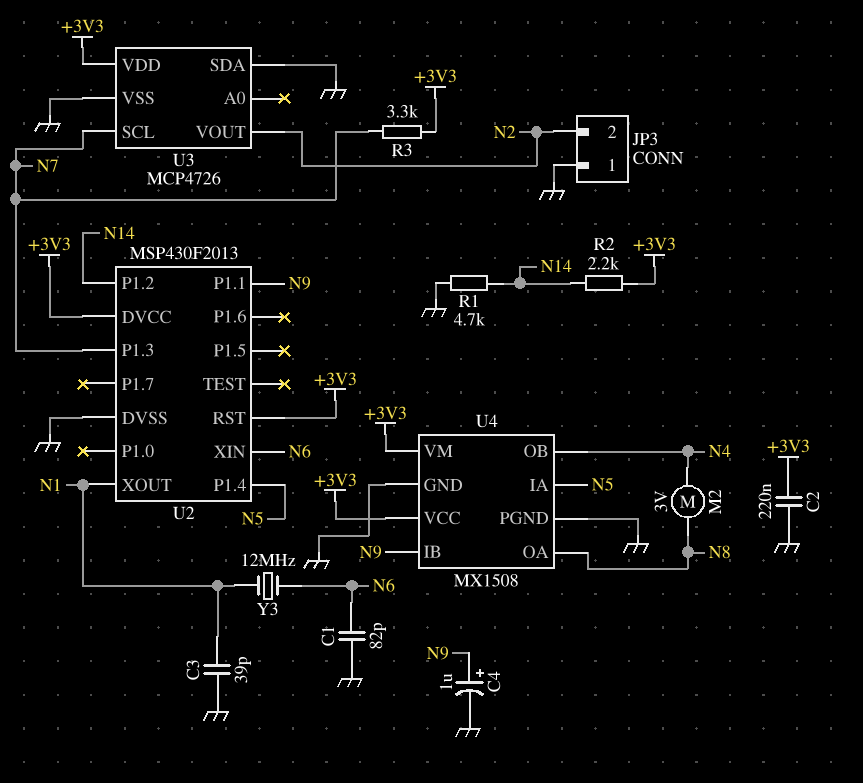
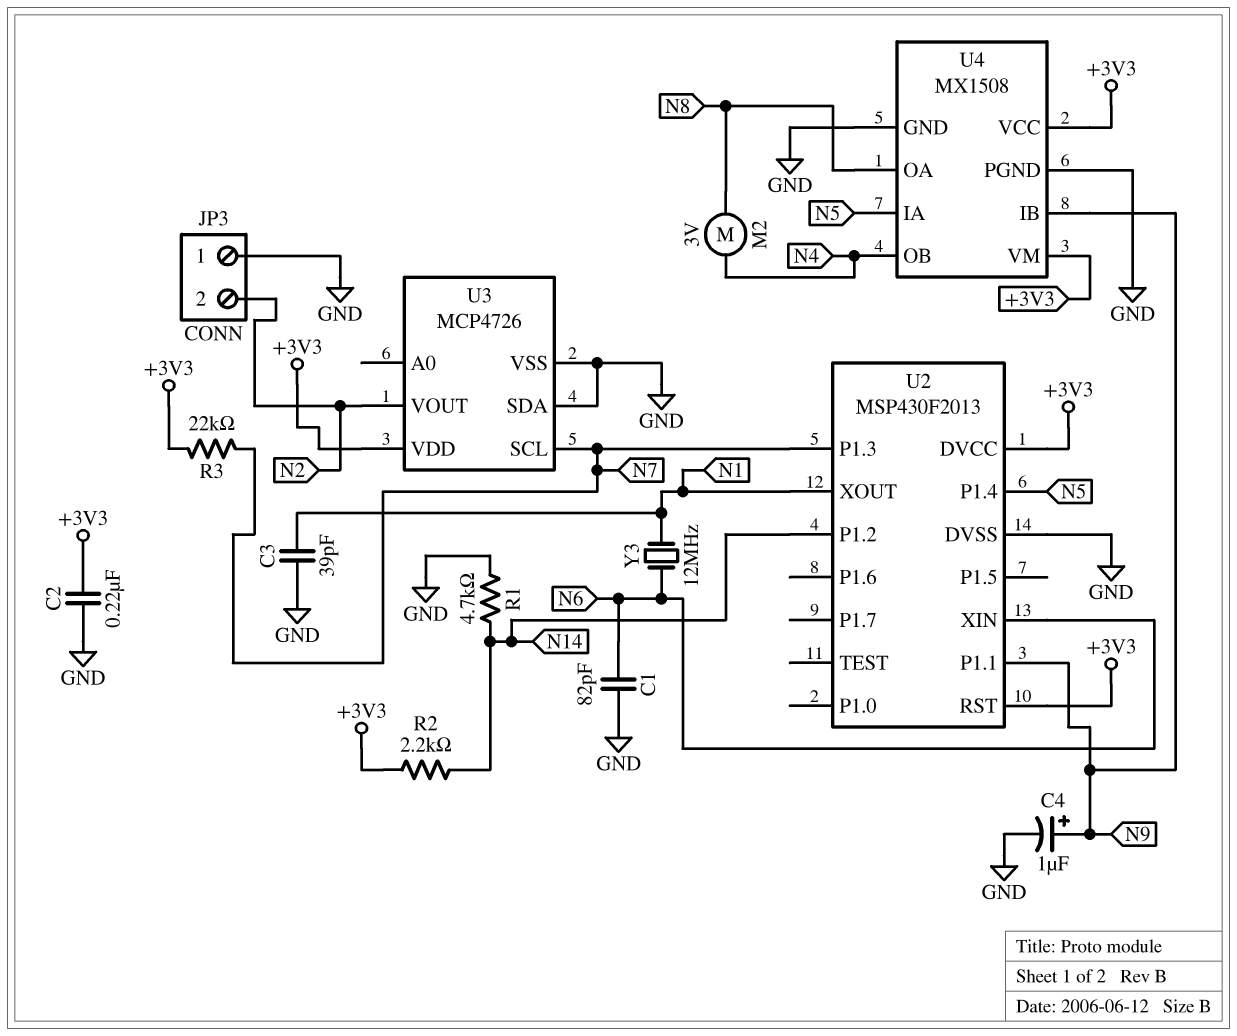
R3: 3.3k (+3V3, N7) -> 22k (+3V3, N7)

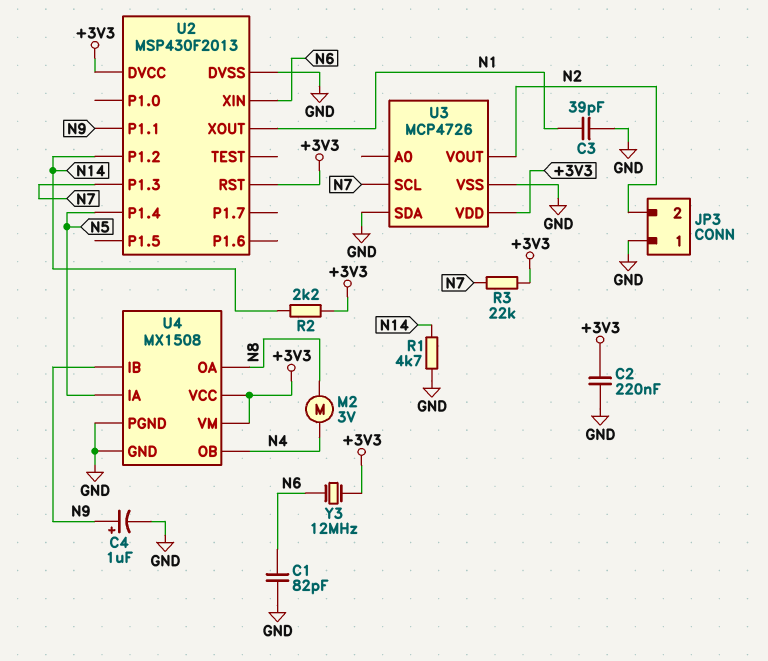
Y3: 12MHz (N1, N6) -> 12MHz (+3V3, N6)

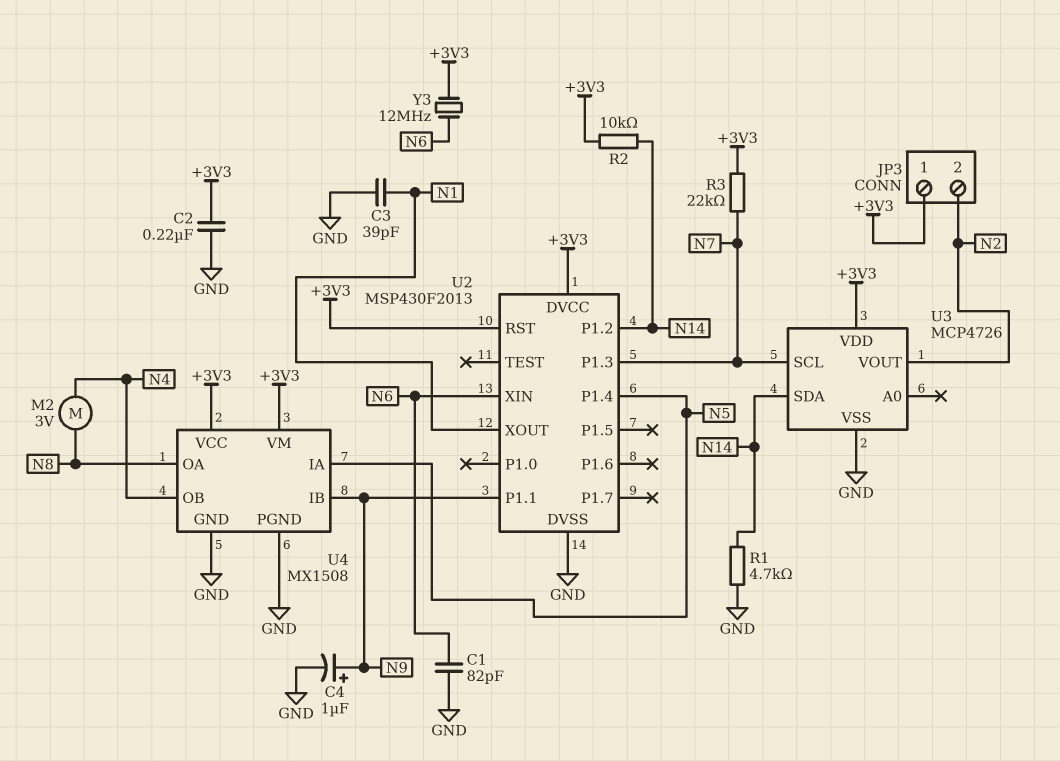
JP3 pin 1: GND -> +3V3
R2: 2.2k (+3V3, N14) -> 10k (+3V3, N14)
U3 pin SDA: GND -> N14

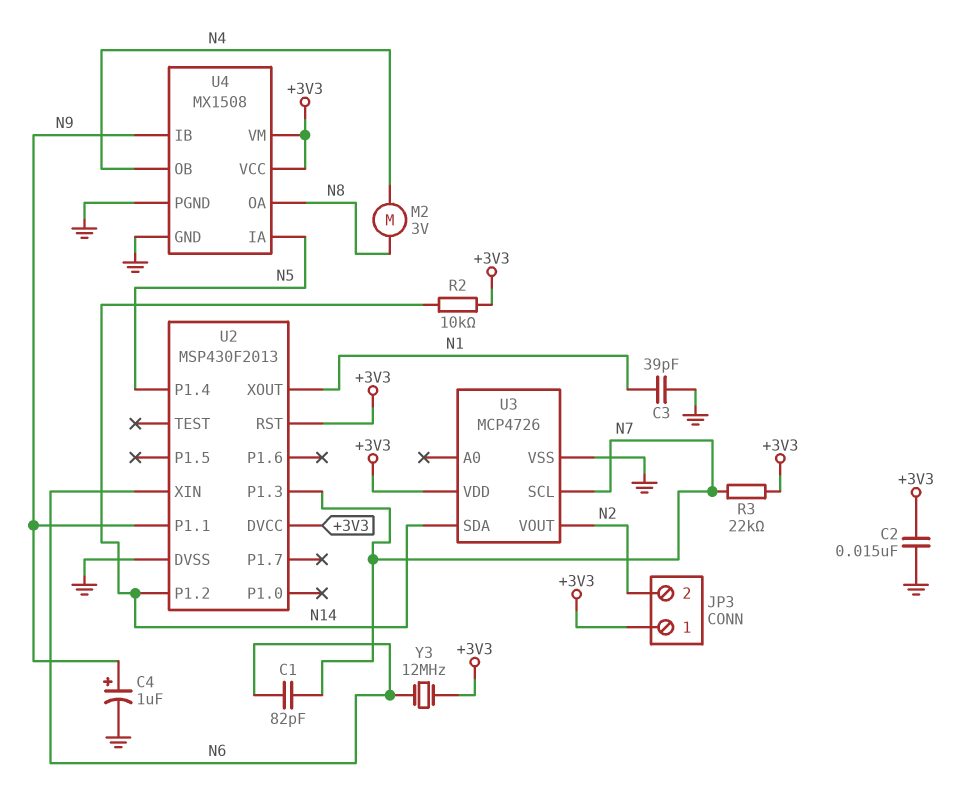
C1: 82pF (GND, N6) -> 82pF (N6, N7)
C2: 220nF (+3V3, GND) -> 15nF (+3V3, GND)
R1: 4.7k (GND, N14) -> none

